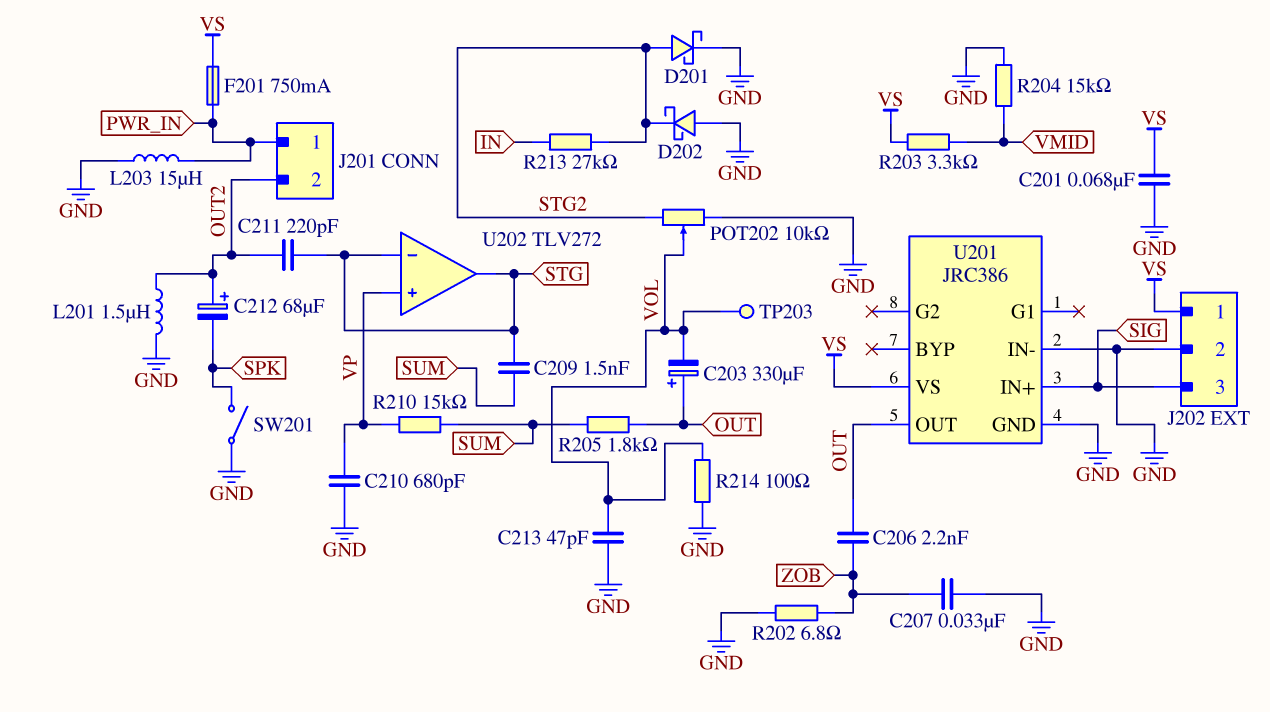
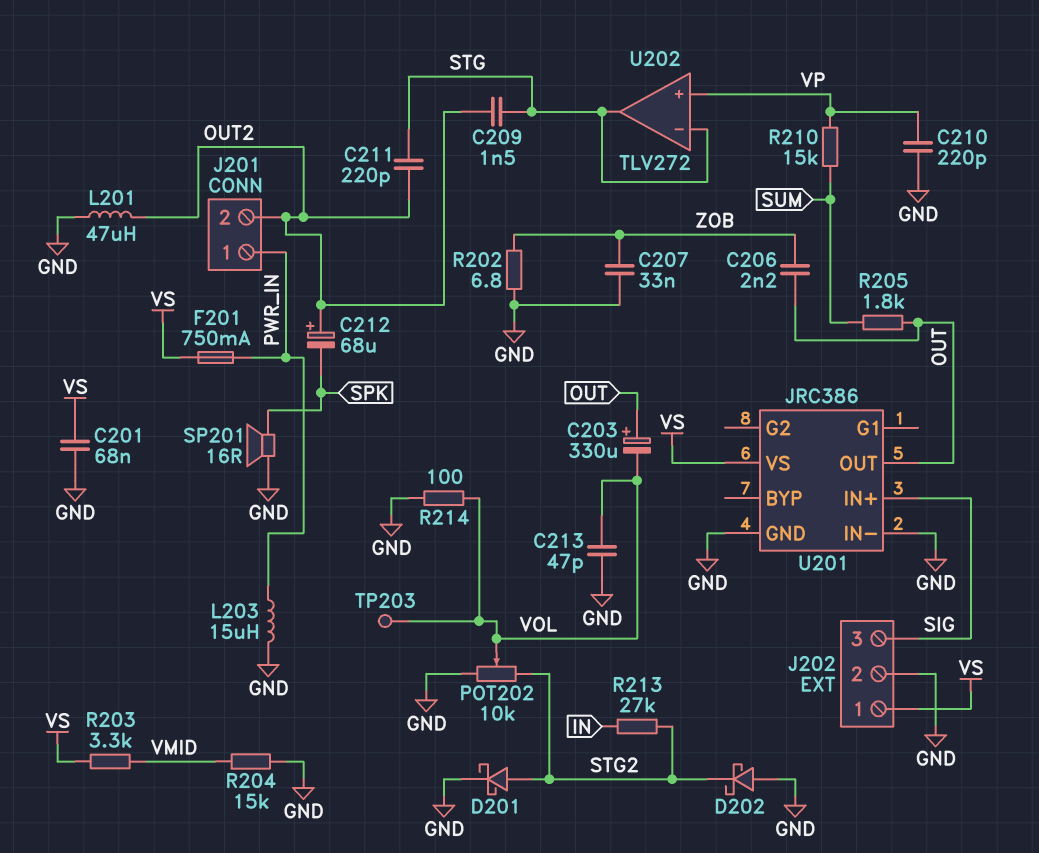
C209: 1.5nF (STG, SUM) -> 1.5nF (OUT2, STG)
C210: 680pF (GND, VP) -> 220pF (GND, VP)
L201: 1.5uH (GND, OUT2) -> 47uH (GND, OUT2)
SP201: none -> speaker 16R (GND, SPK)
SW201: switch (GND, SPK) -> none

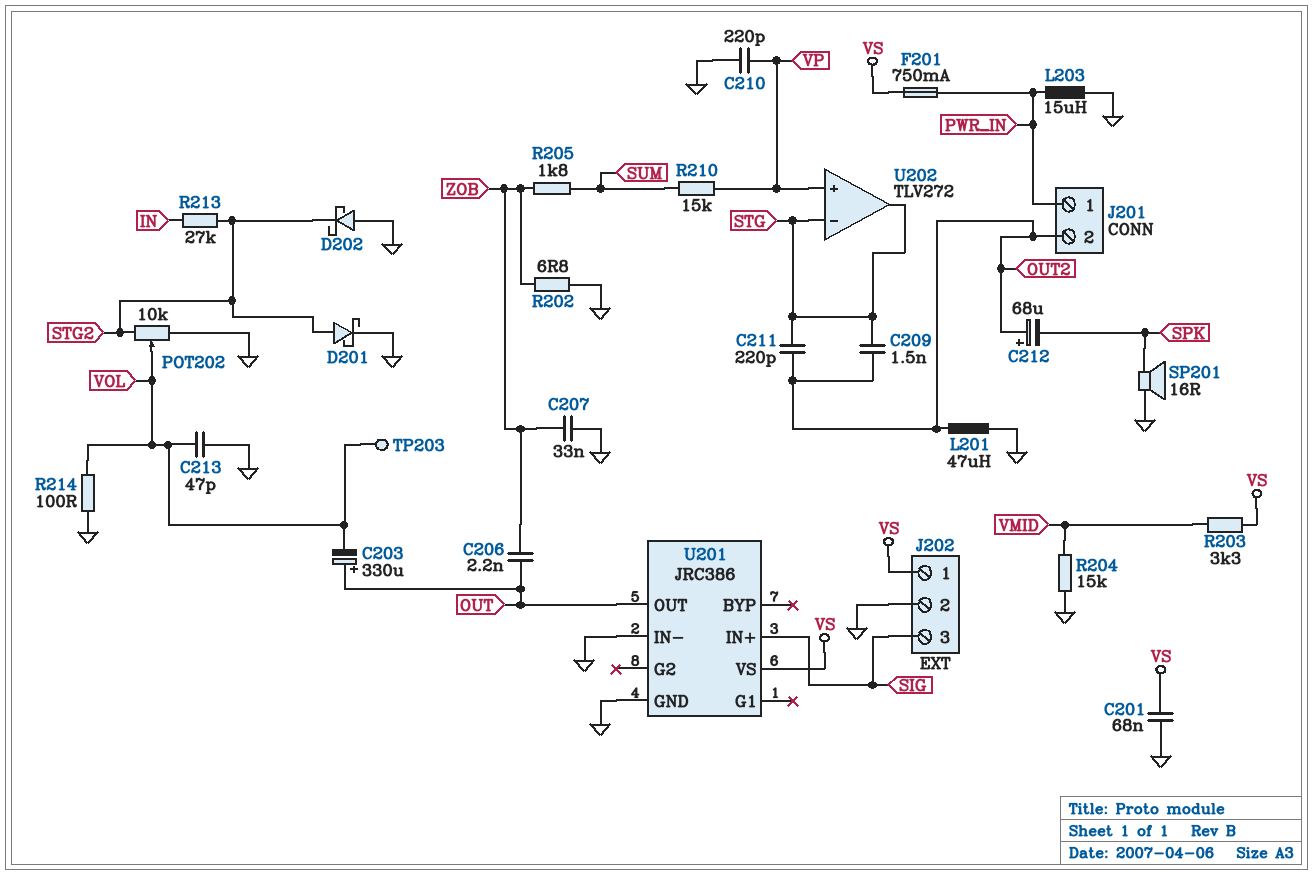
R205: 1.8k (OUT, SUM) -> 1.8k (SUM, ZOB)

